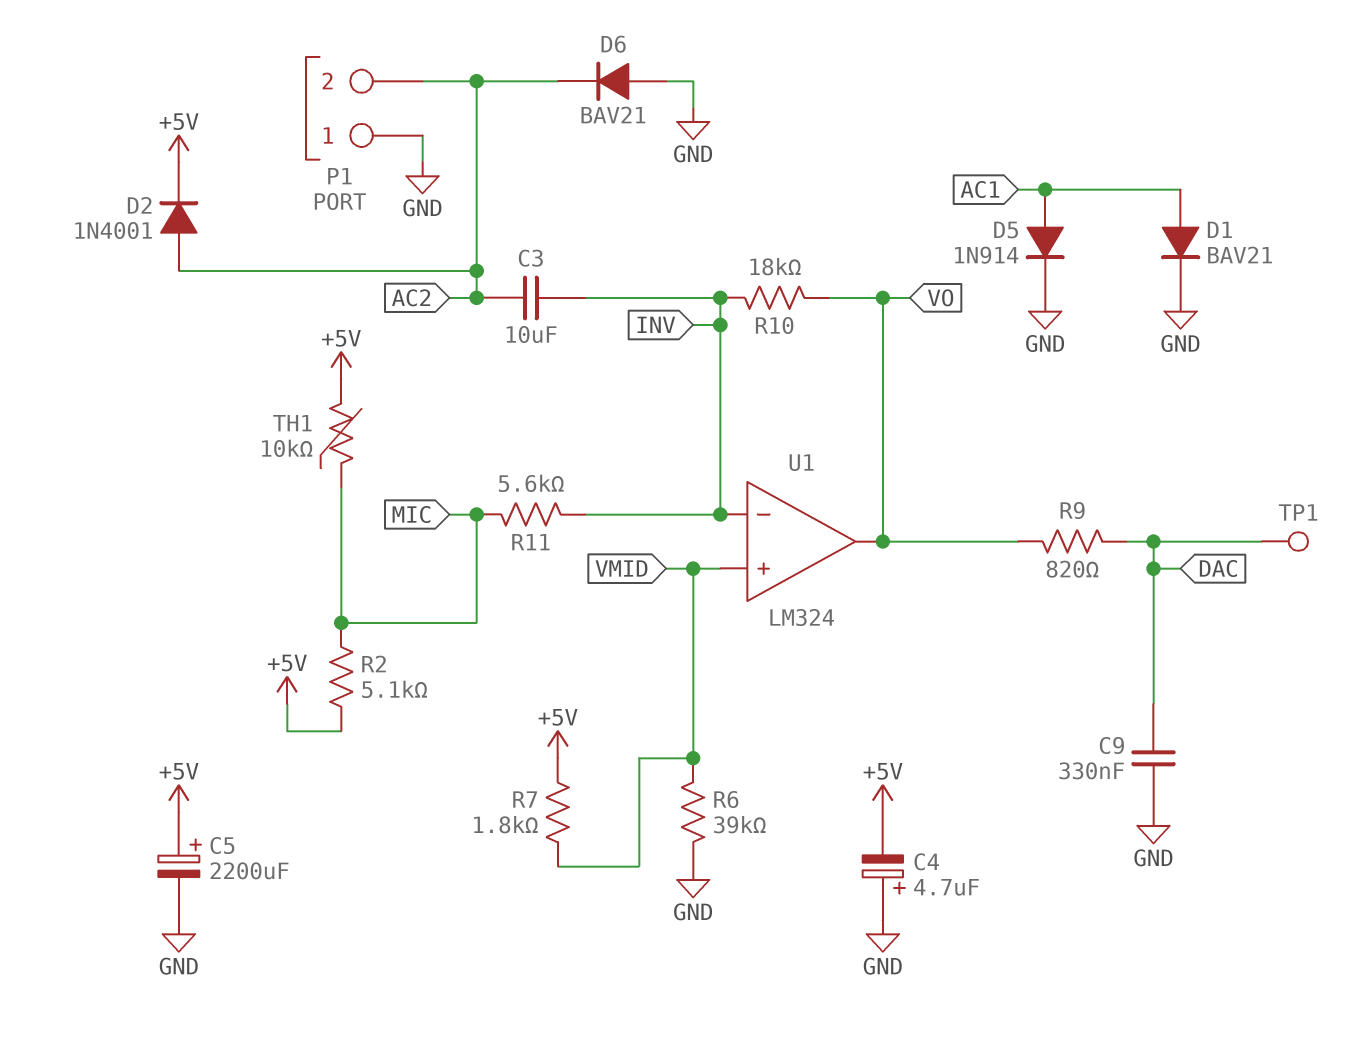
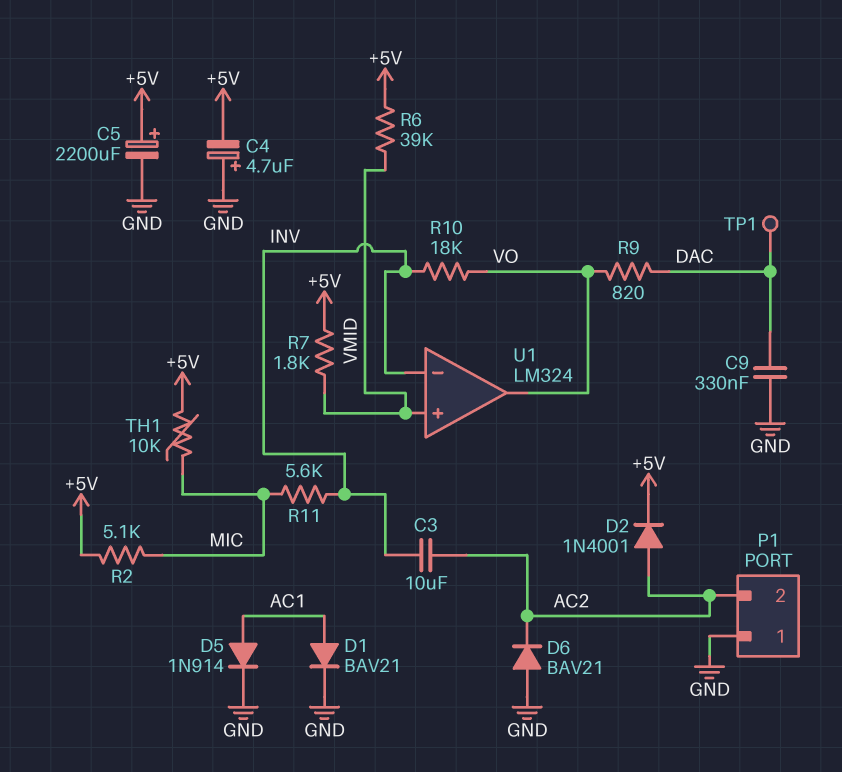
R6: 39k (GND, VMID) -> 39k (+5V, VMID)

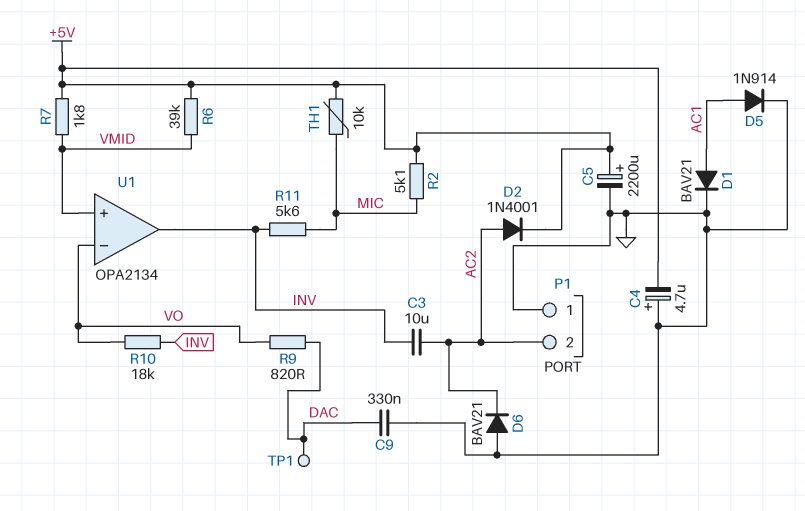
U1: LM324 -> OPA2134
U1 pin in-: INV -> VO
U1 pin out: VO -> INV

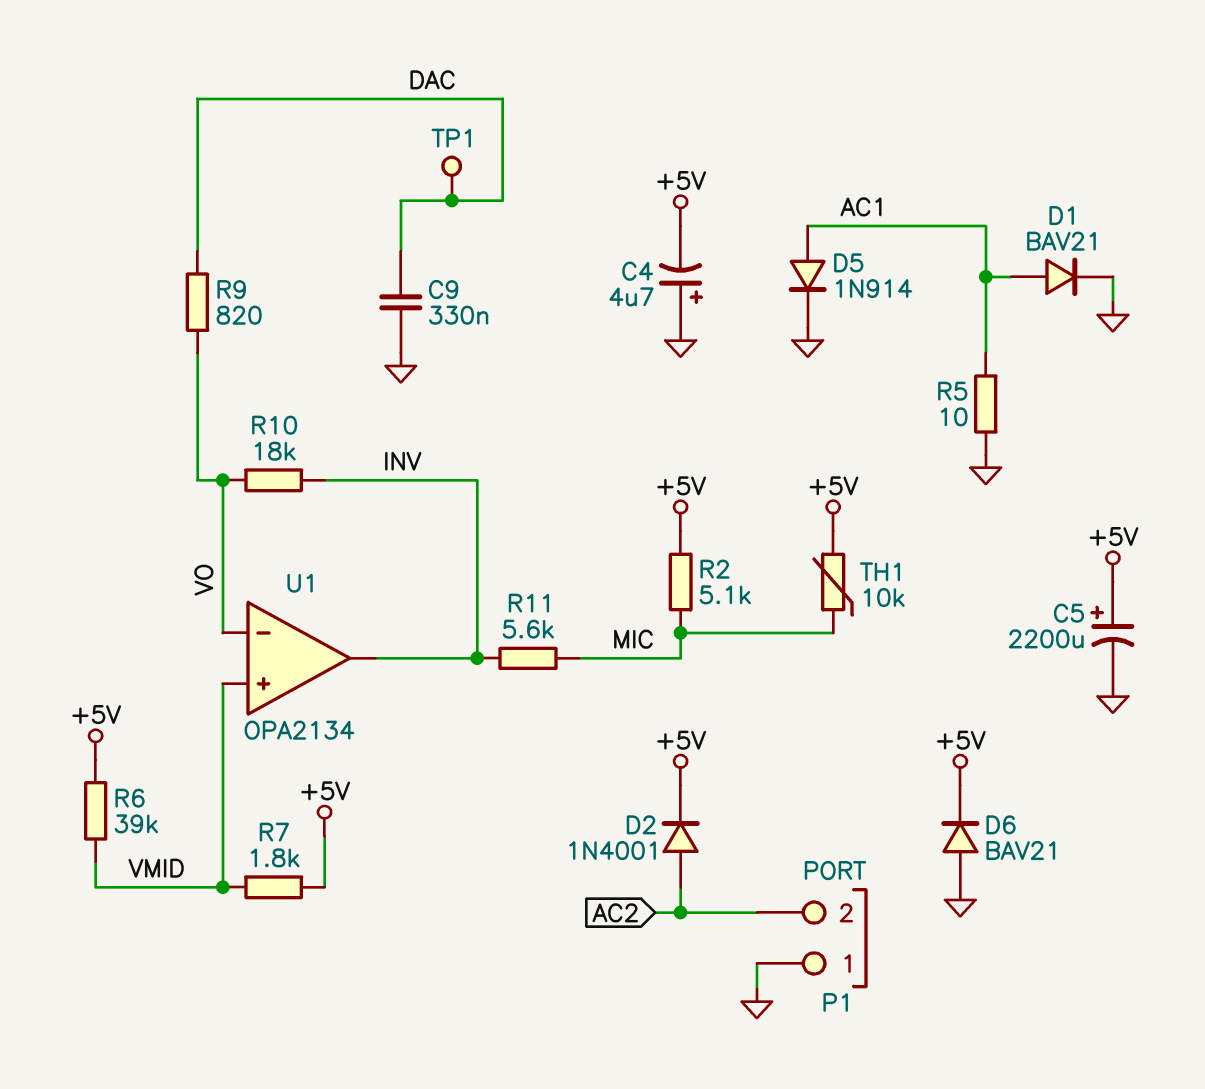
C3: 10uF (AC2, INV) -> none
D6: diode BAV21 (A GND, K AC2) -> diode BAV21 (A GND, K +5V)
R5: none -> 10 (AC1, GND)

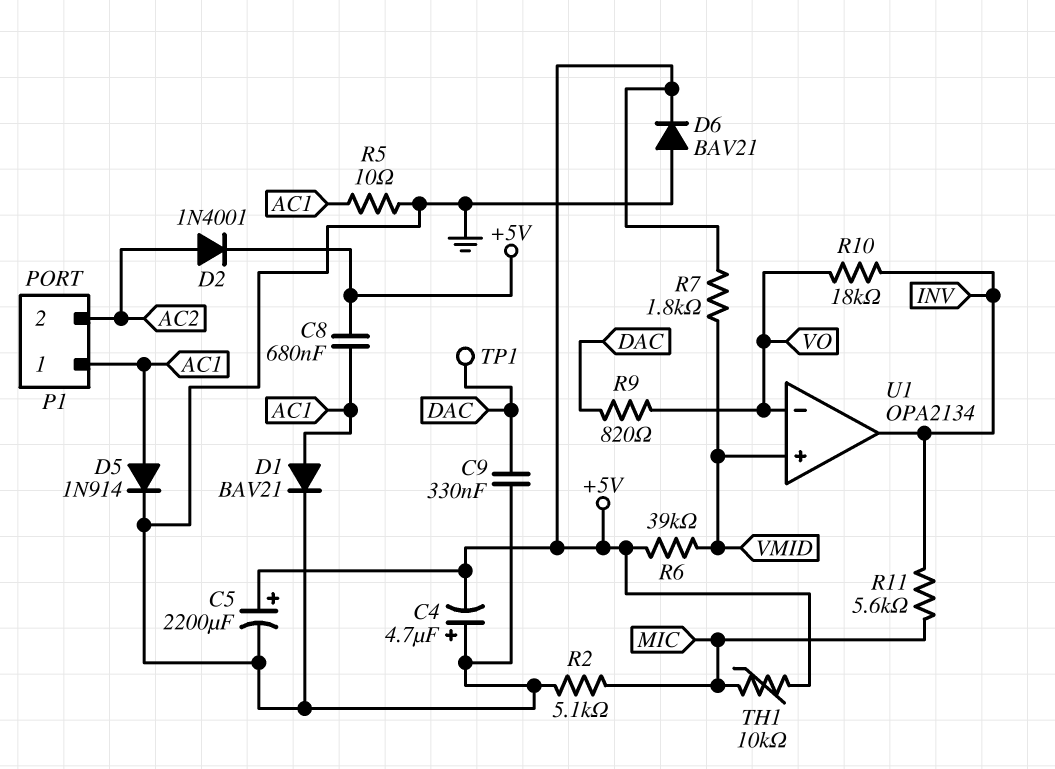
C8: none -> 680nF (+5V, AC1)
P1 pin 1: GND -> AC1
R2: 5.1k (+5V, MIC) -> 5.1k (GND, MIC)

